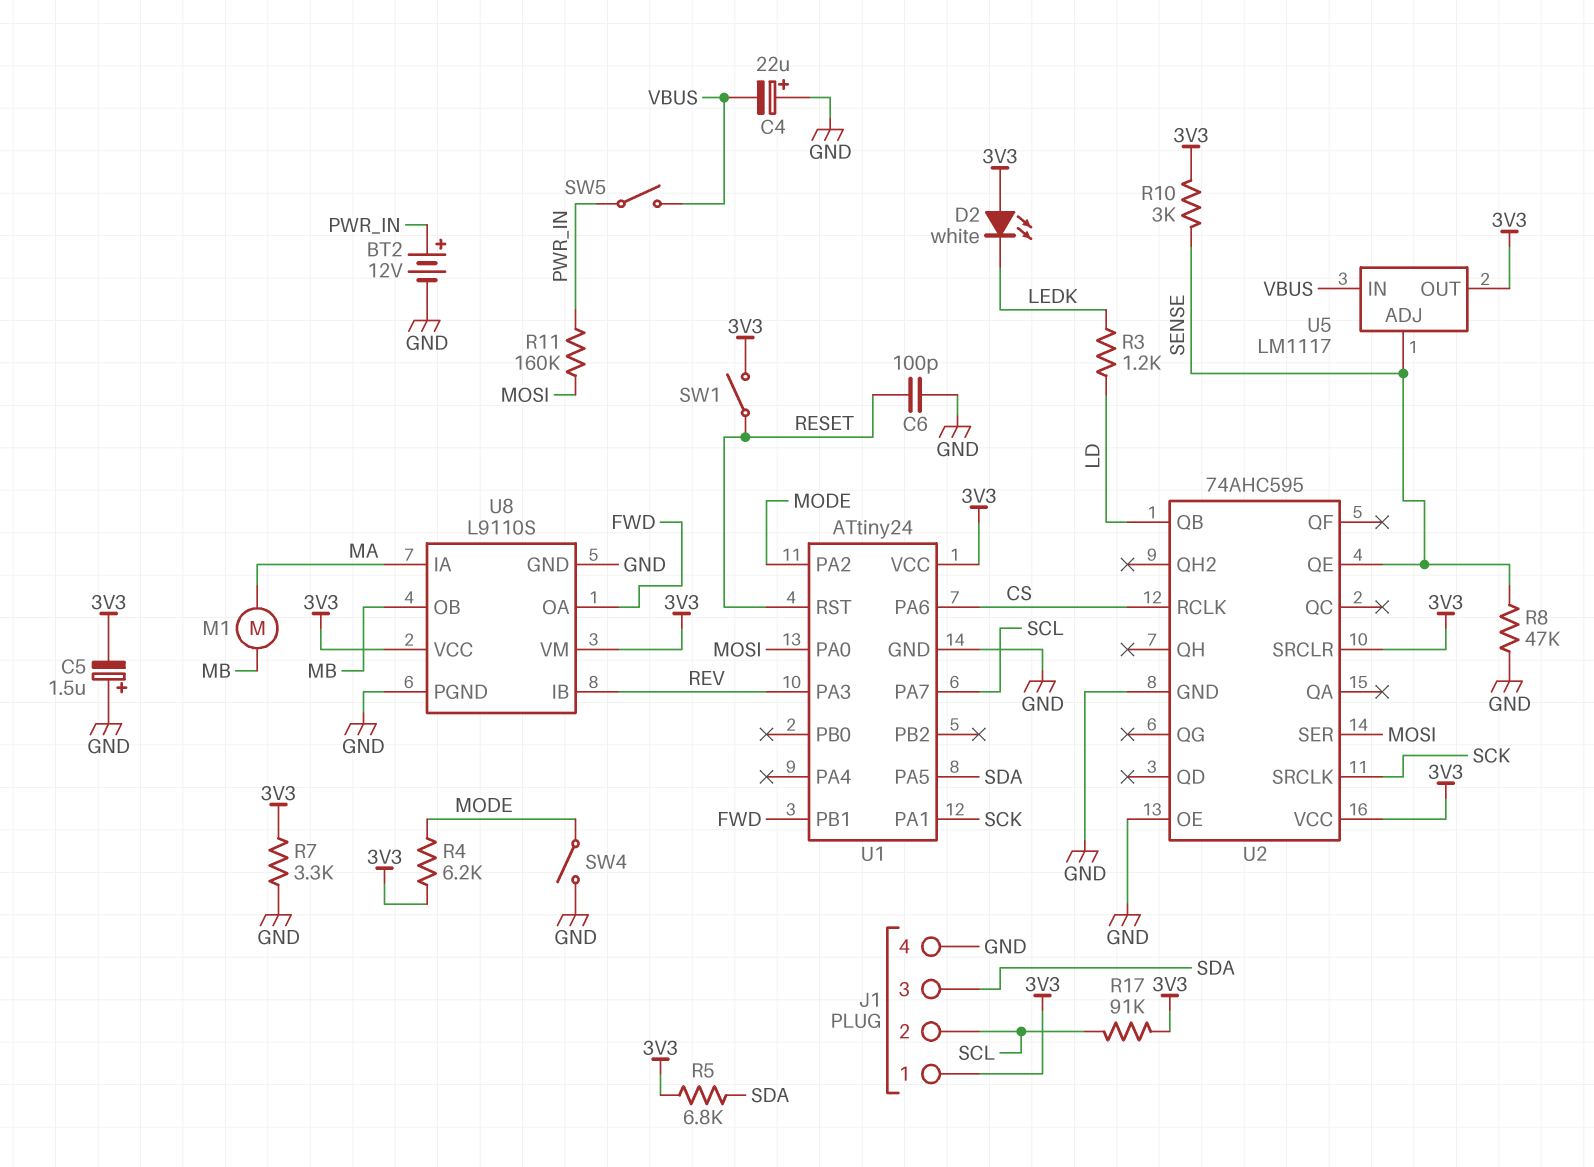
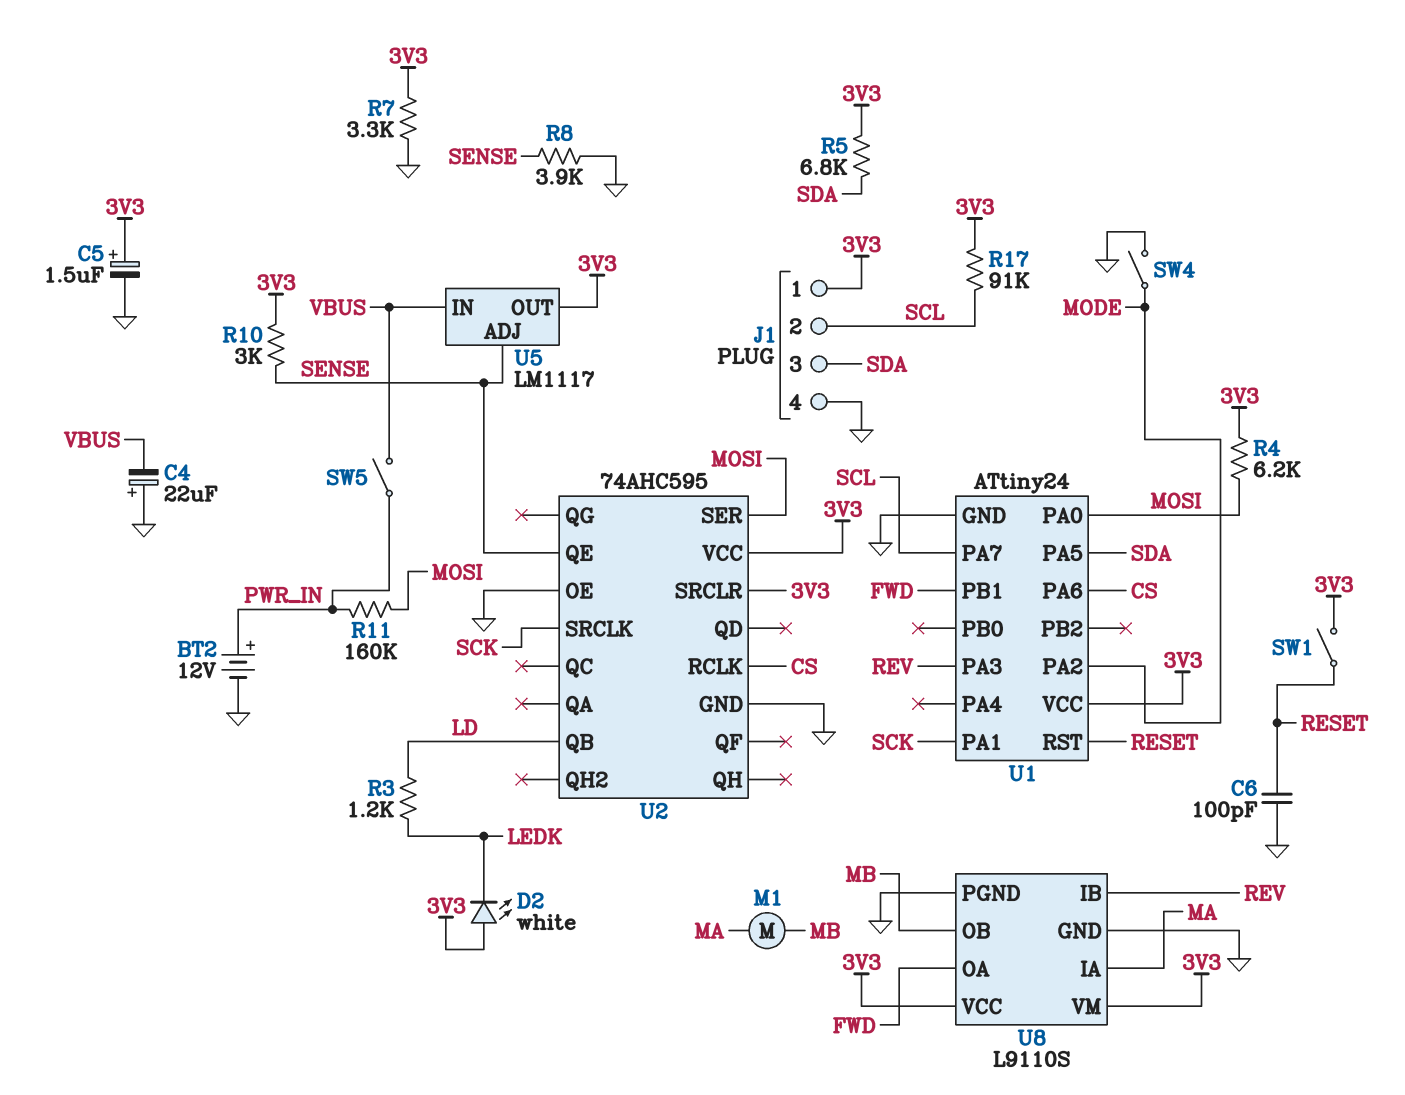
C5: 1.5uF (plus GND, minus 3V3) -> 1.5uF (plus 3V3, minus GND)
R4: 6.2k (3V3, MODE) -> 6.2k (3V3, MOSI)
R8: 47k (GND, SENSE) -> 3.9k (GND, SENSE)

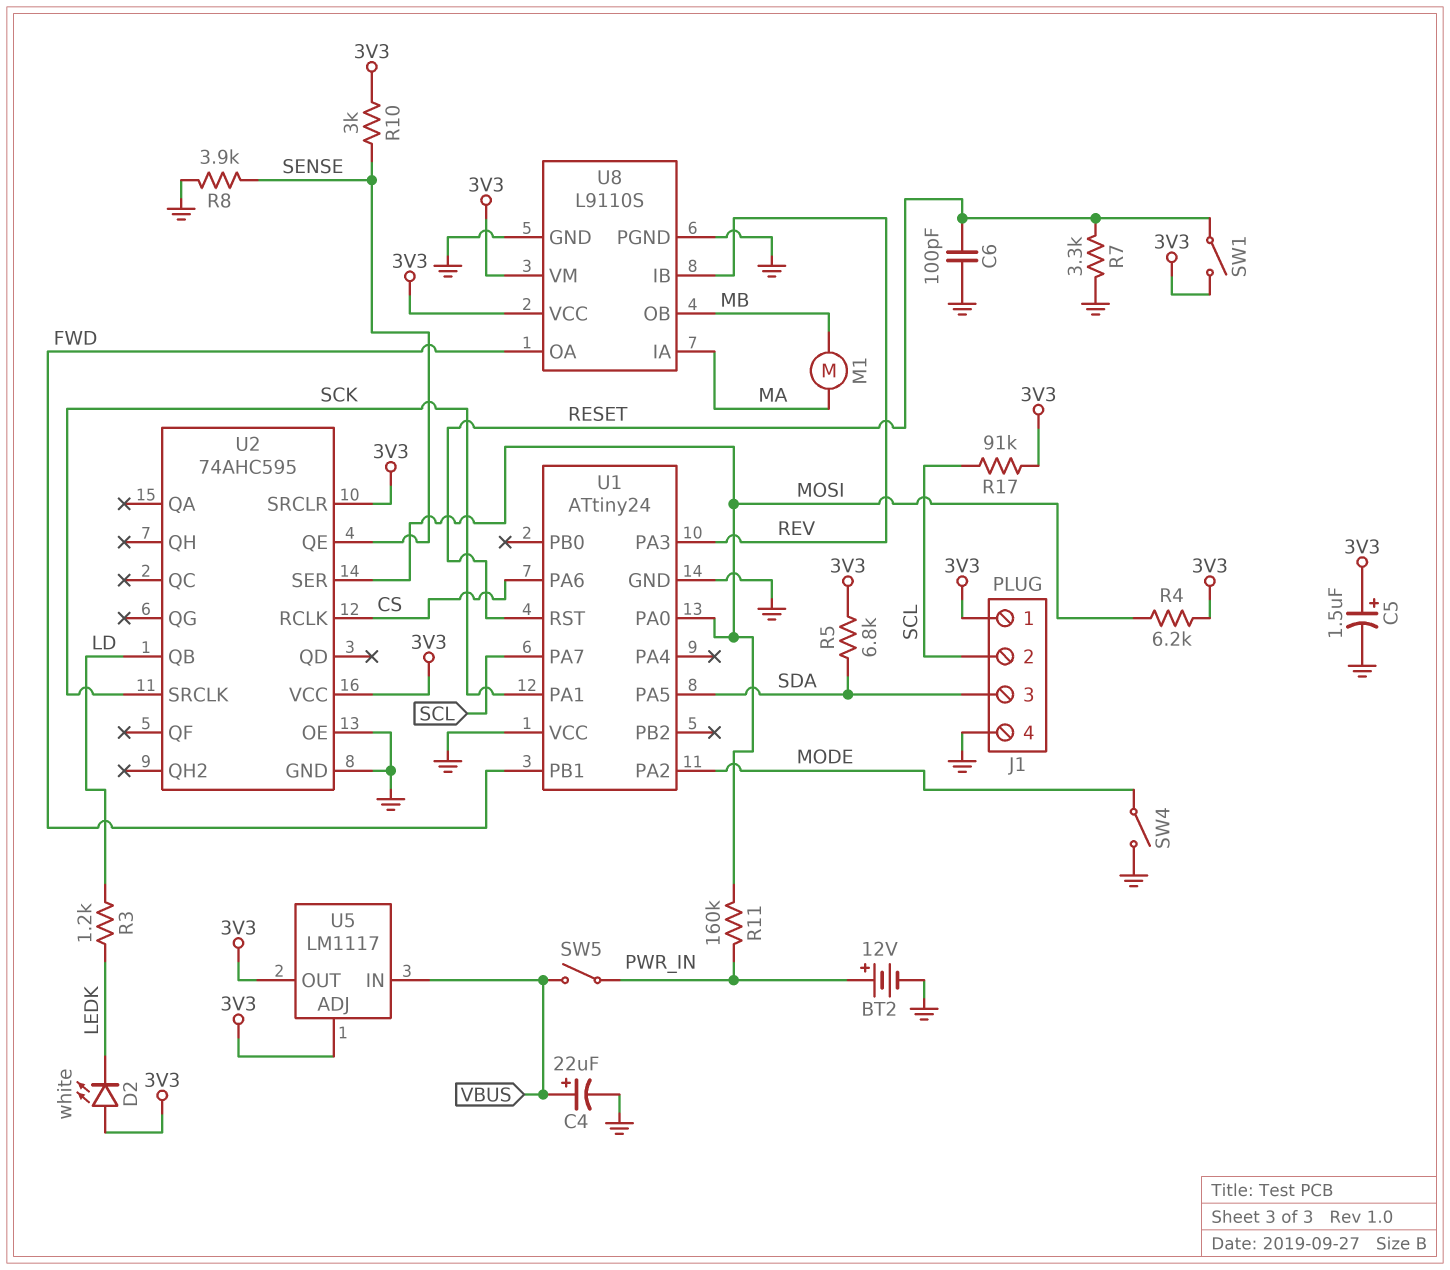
C4: 22uF (plus GND, minus VBUS) -> 22uF (plus VBUS, minus GND)
R7: 3.3k (3V3, GND) -> 3.3k (GND, RESET)
U1 pin VCC: 3V3 -> GND
U5 pin ADJ: SENSE -> 3V3

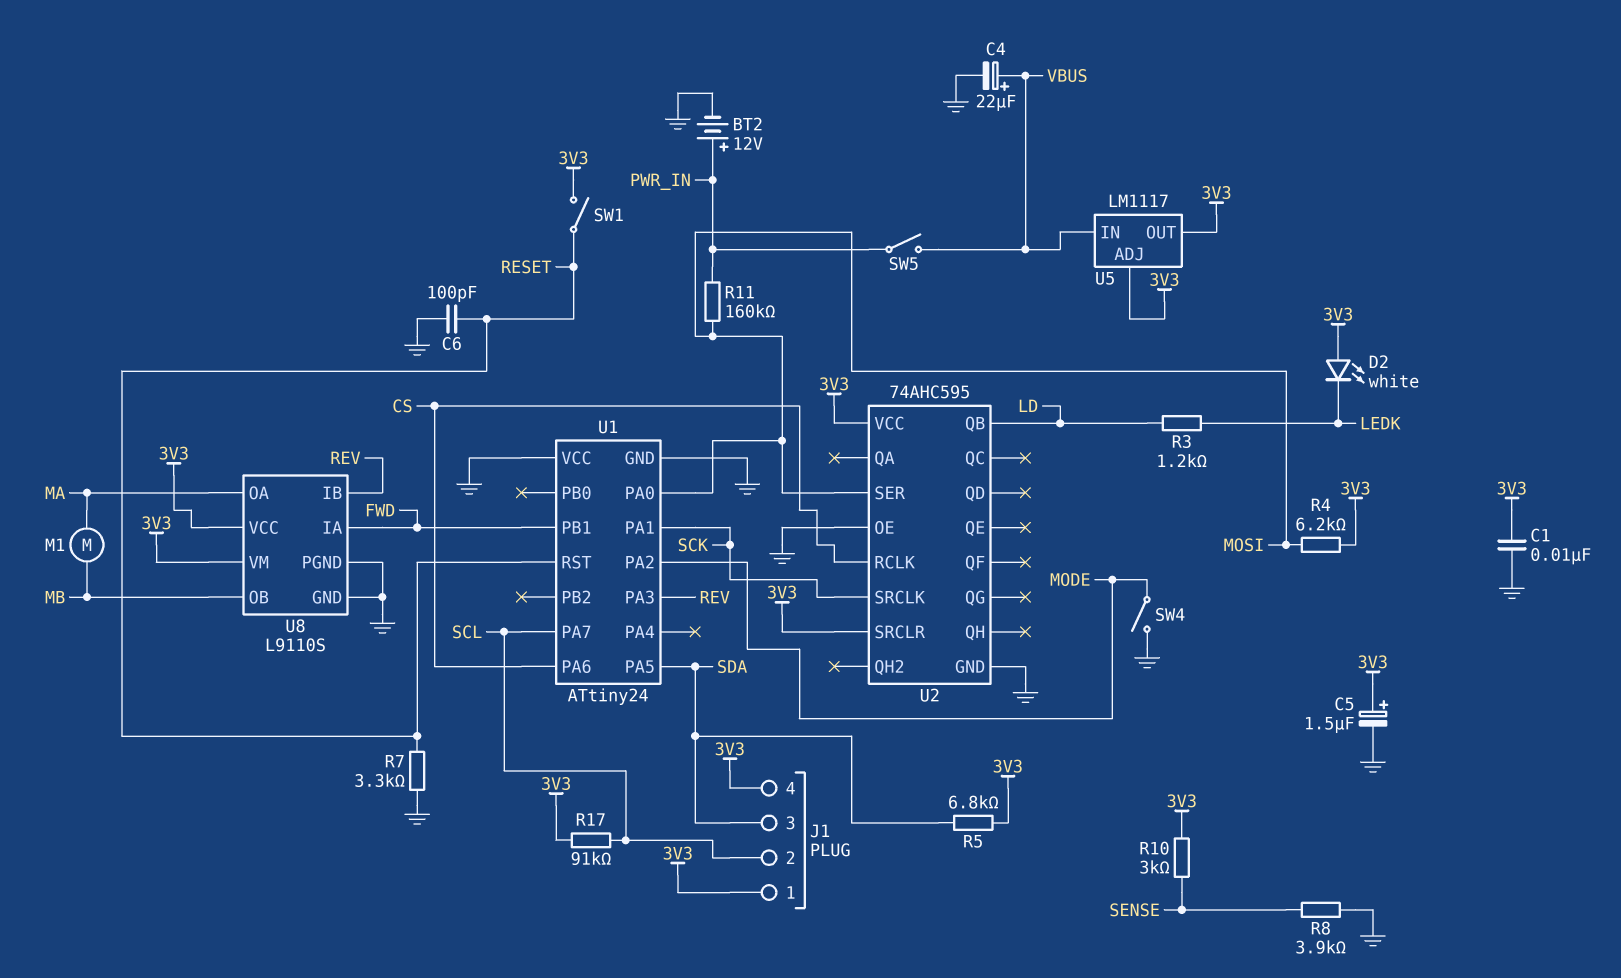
C1: none -> 10nF (3V3, GND)
J1 pin 4: GND -> 3V3
U2 pin QE: SENSE -> none
U8 pin IA: MA -> FWD
U8 pin OA: FWD -> MA

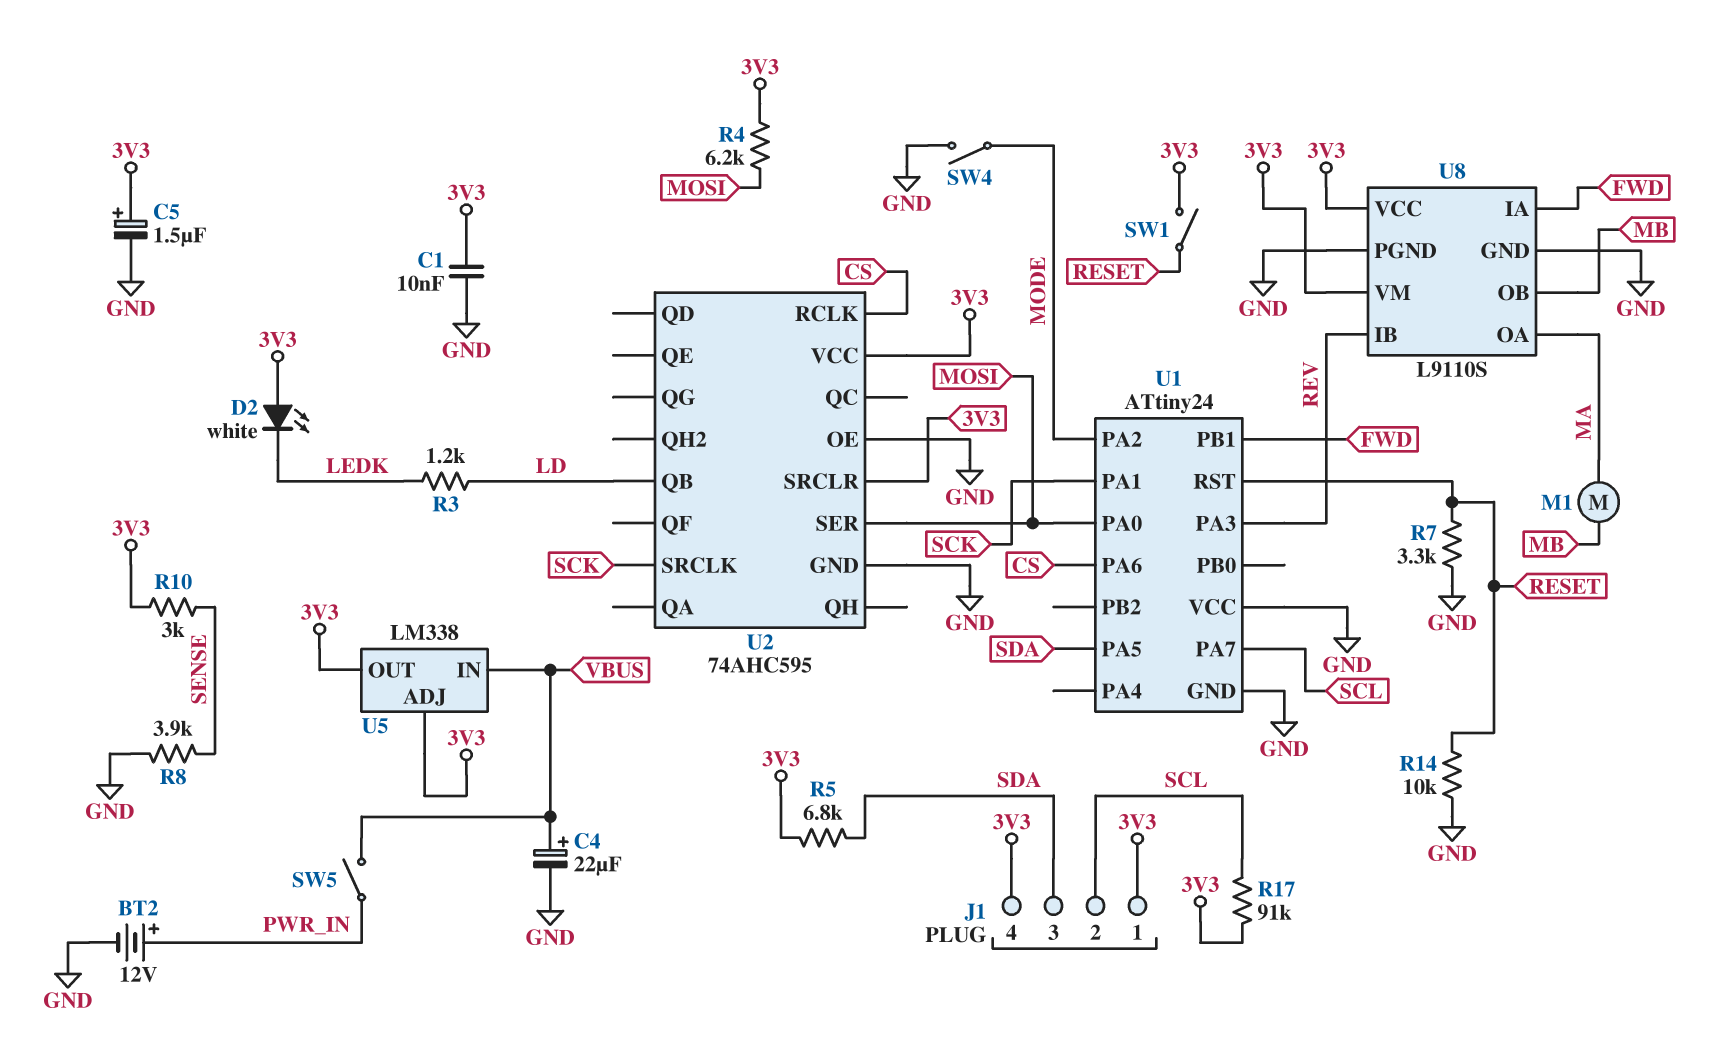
C6: 100pF (GND, RESET) -> none
R11: 160k (MOSI, PWR_IN) -> none
R14: none -> 10k (GND, RESET)
U5: LM1117 -> LM338

